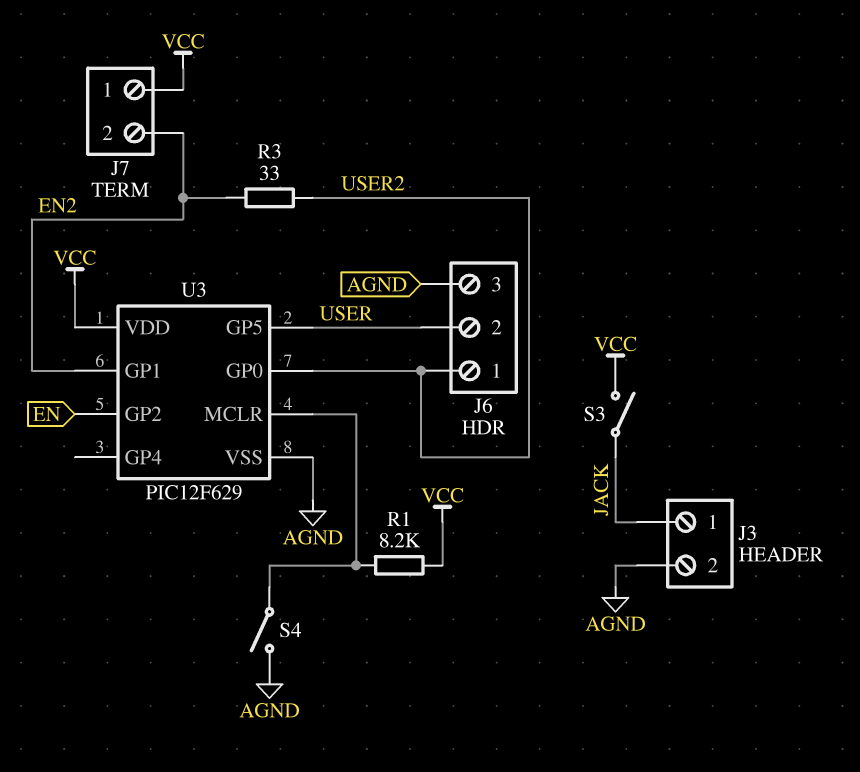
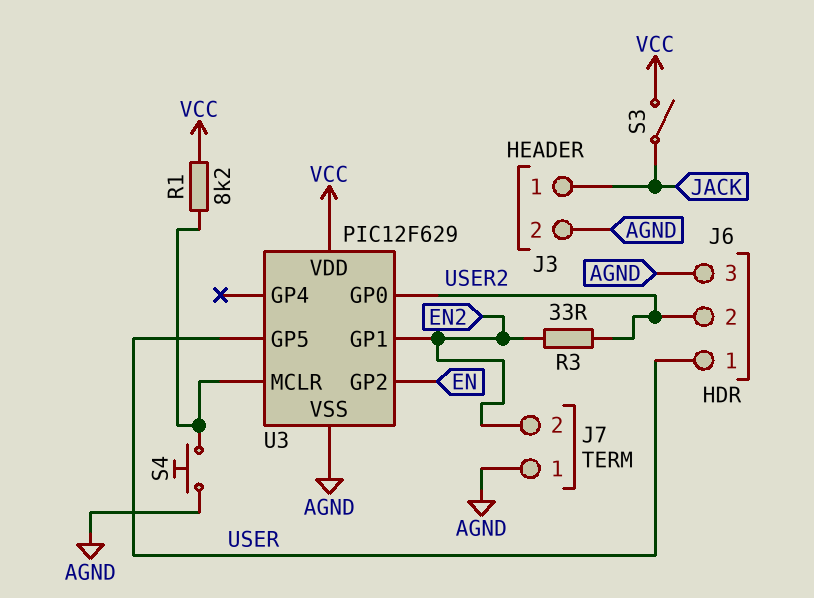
J6 pin 1: USER2 -> USER
J6 pin 2: USER -> USER2
J7 pin 1: VCC -> AGND
S4: switch (AGND, U3/MCLR) -> button (AGND, U3/MCLR)

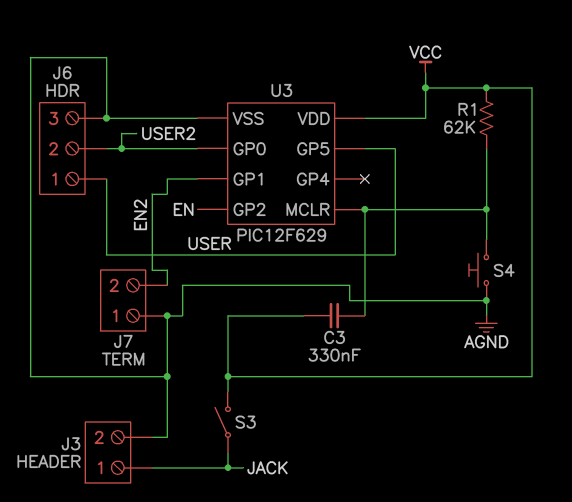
C3: none -> 330nF (U3/MCLR, VCC)
R1: 8.2k (U3/MCLR, VCC) -> 62k (U3/MCLR, VCC)
R3: 33 (EN2, USER2) -> none

